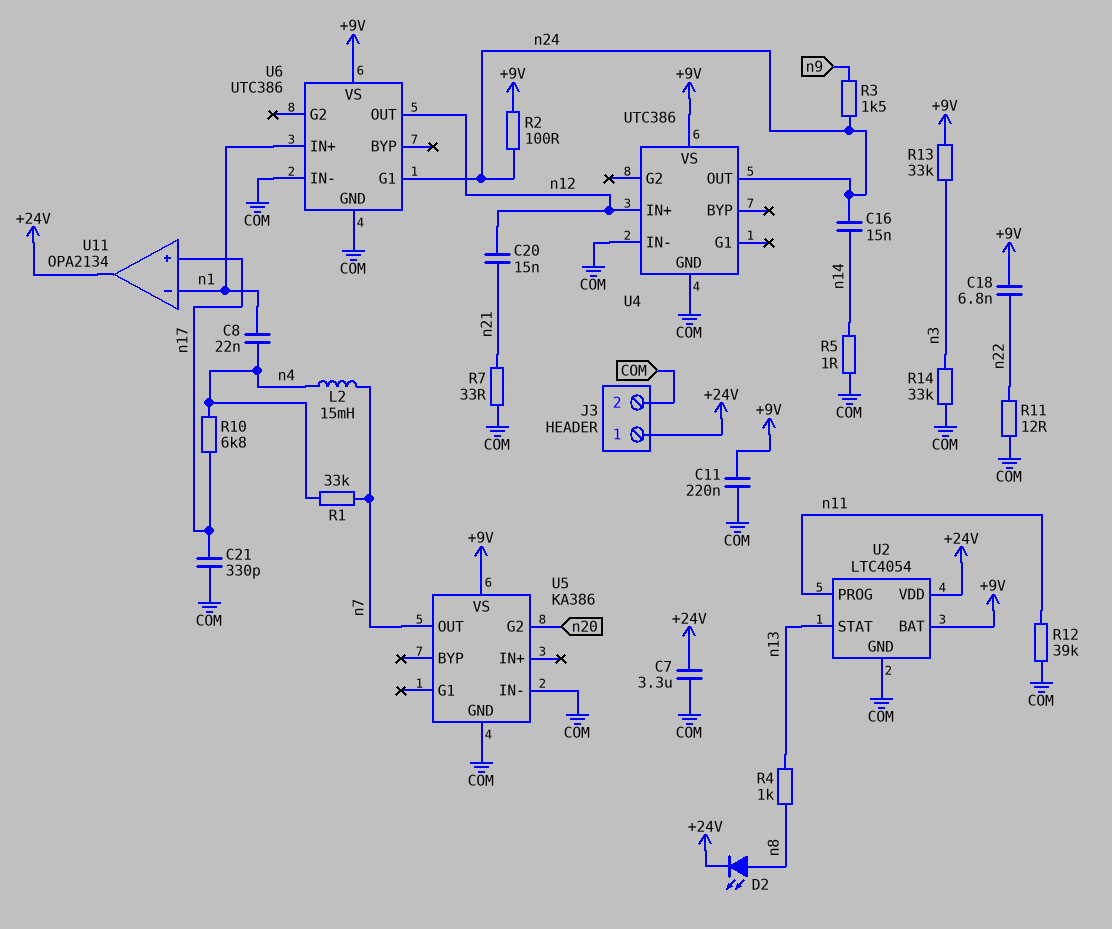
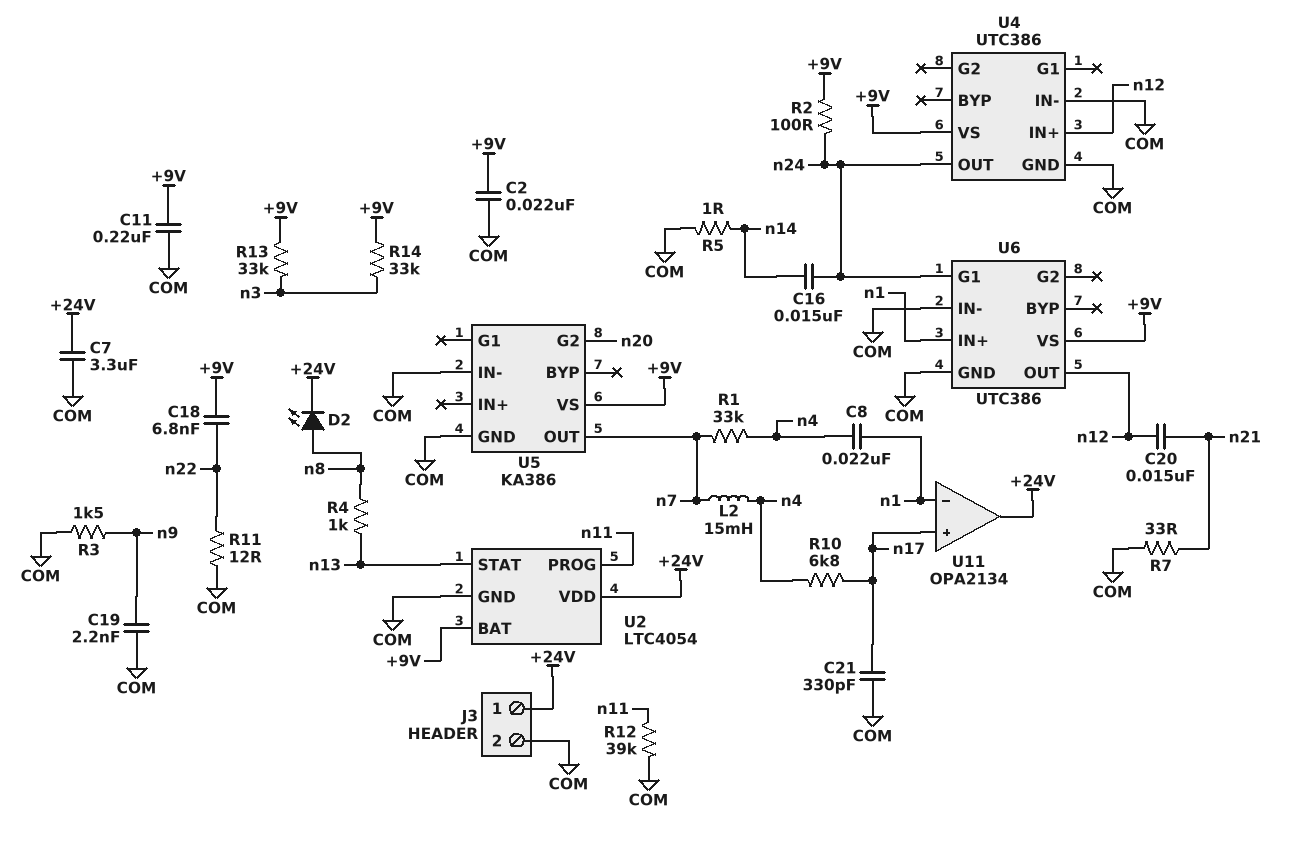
C2: none -> 22nF (+9V, COM)
C19: none -> 2.2nF (COM, n9)
R3: 1.5k (n9, n24) -> 1.5k (COM, n9)
R14: 33k (COM, n3) -> 33k (+9V, n3)

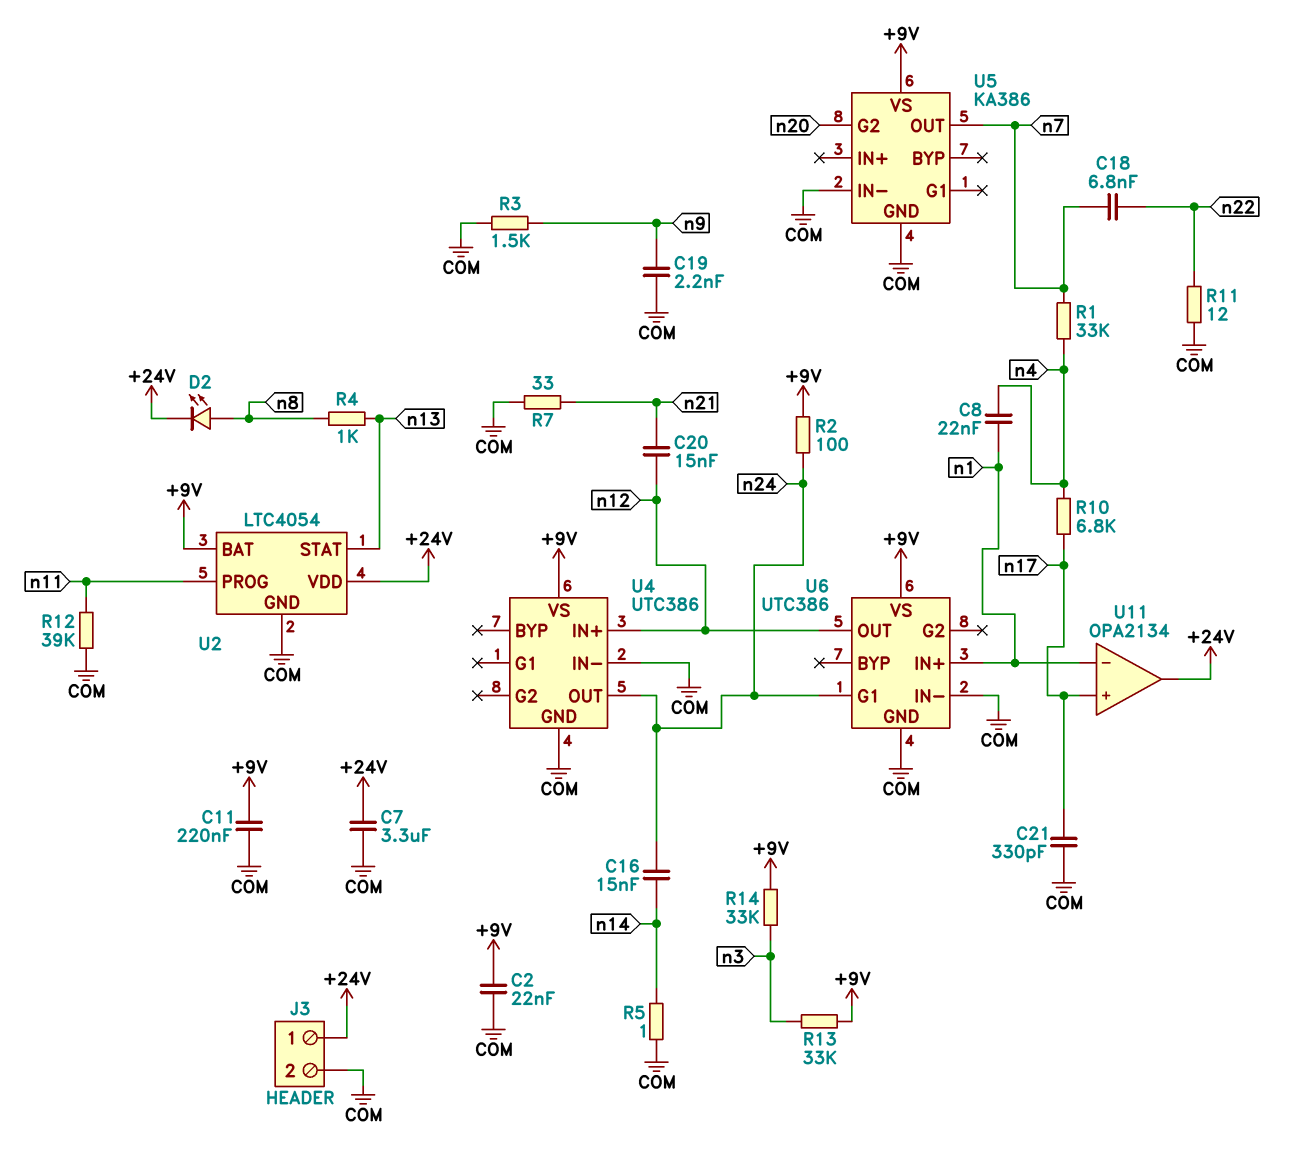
C18: 6.8nF (+9V, n22) -> 6.8nF (n7, n22)
L2: 15mH (n4, n7) -> none

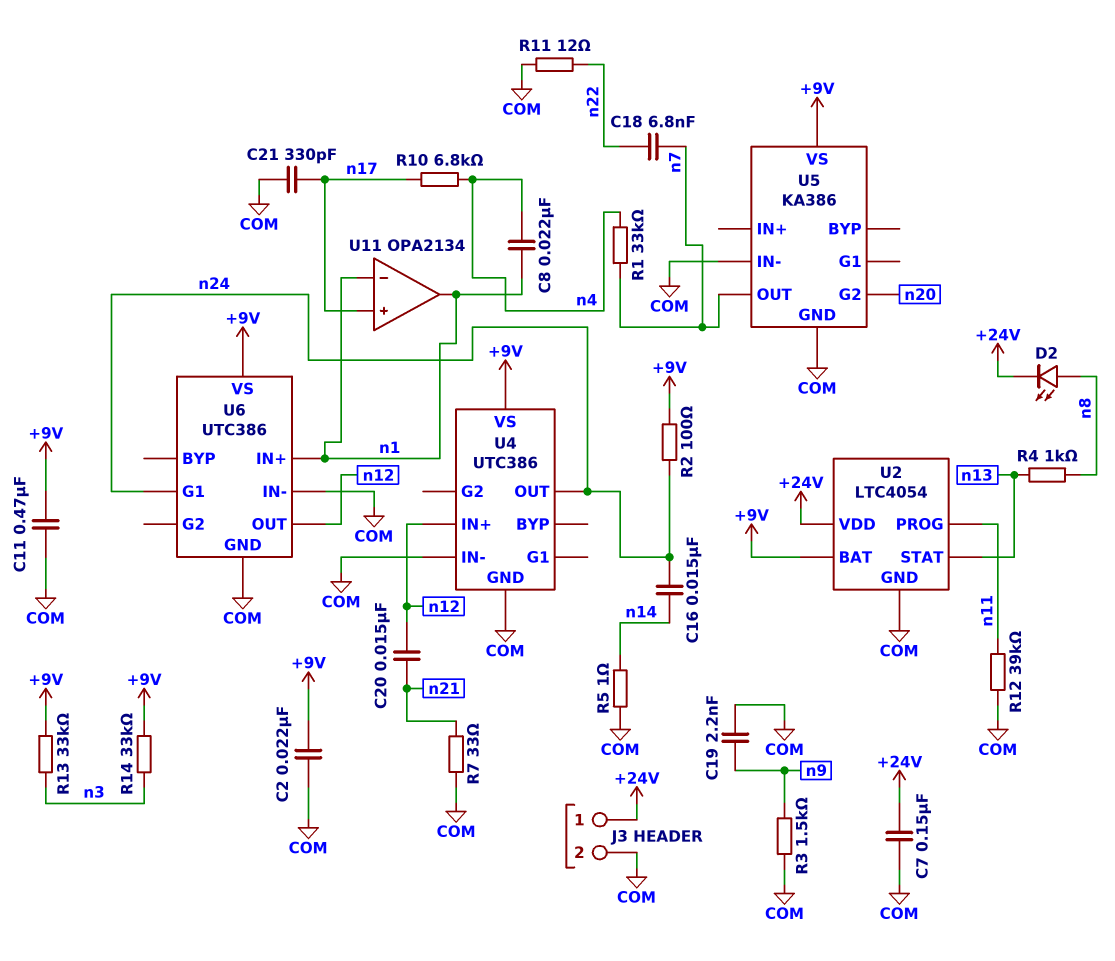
C7: 3.3uF (+24V, COM) -> 150nF (+24V, COM)
C11: 220nF (+9V, COM) -> 470nF (+9V, COM)
U11 pin out: +24V -> n1

